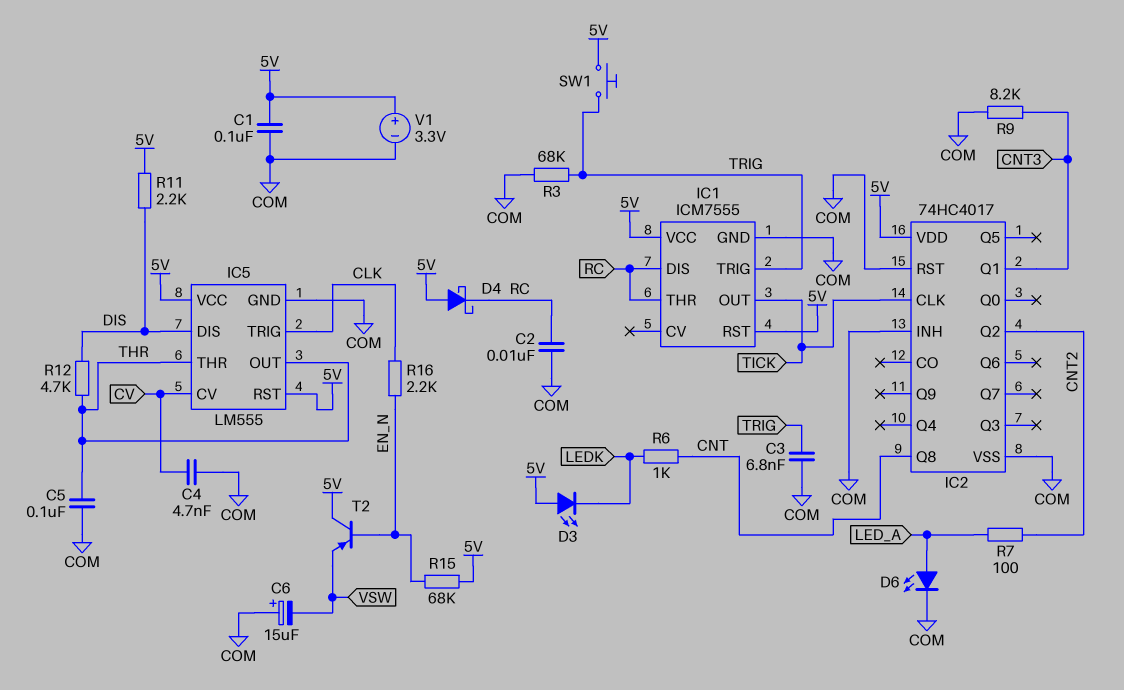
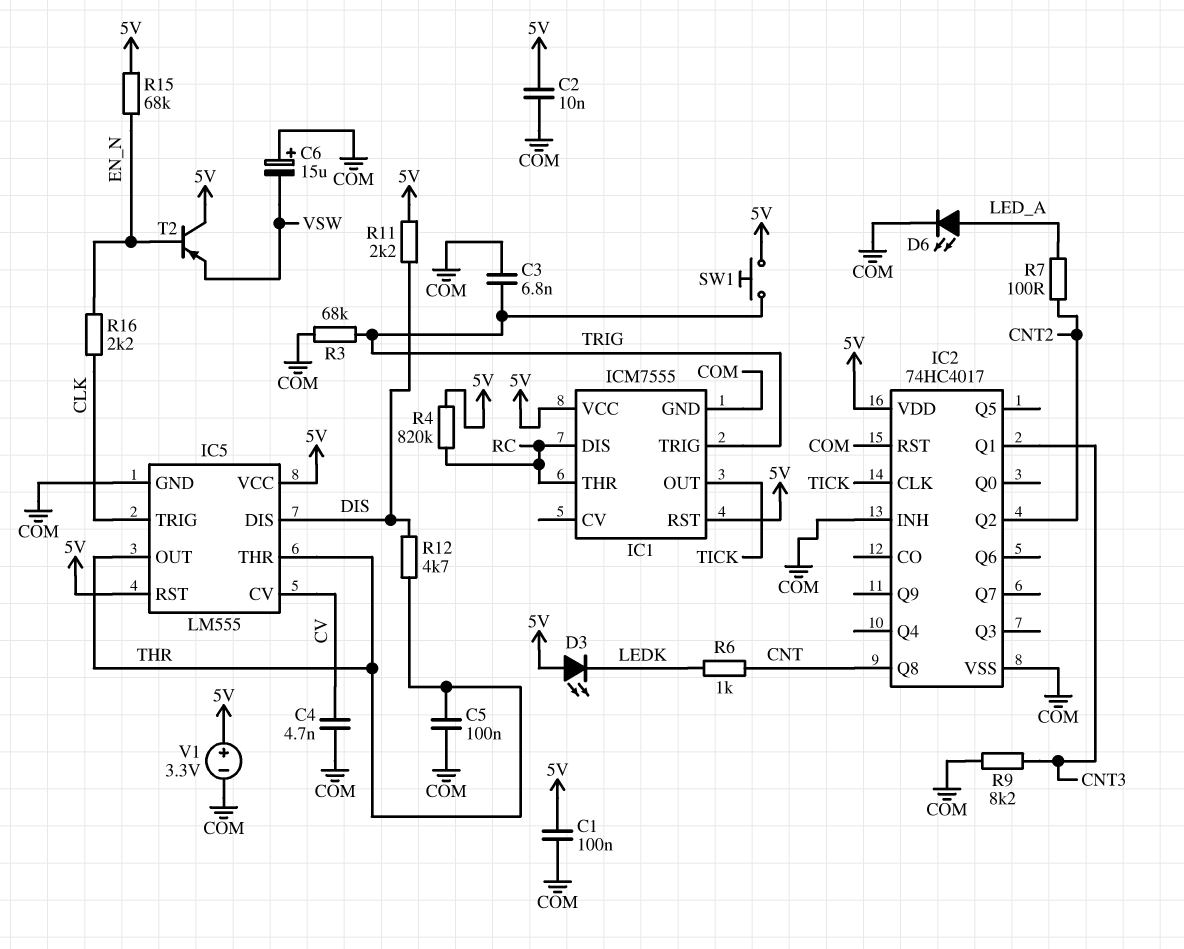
C2: 10nF (COM, RC) -> 10nF (5V, COM)
D4: schottky (A 5V, K RC) -> none
R4: none -> 820k (5V, RC)

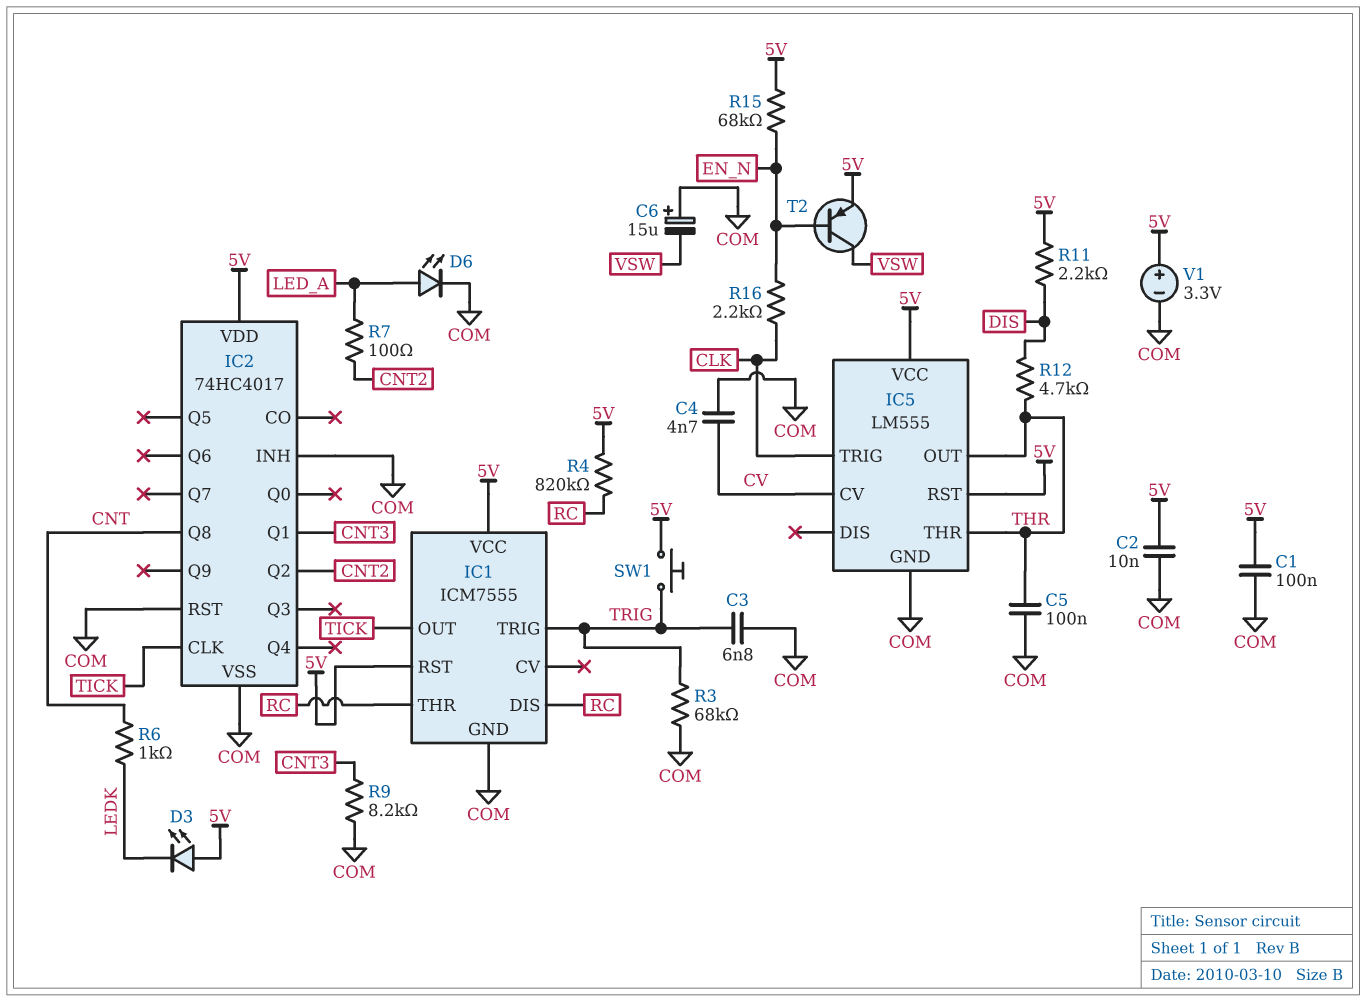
IC5 pin DIS: DIS -> none
T2: PNP (B EN_N, C 5V, E VSW) -> PNP (B EN_N, C VSW, E 5V)

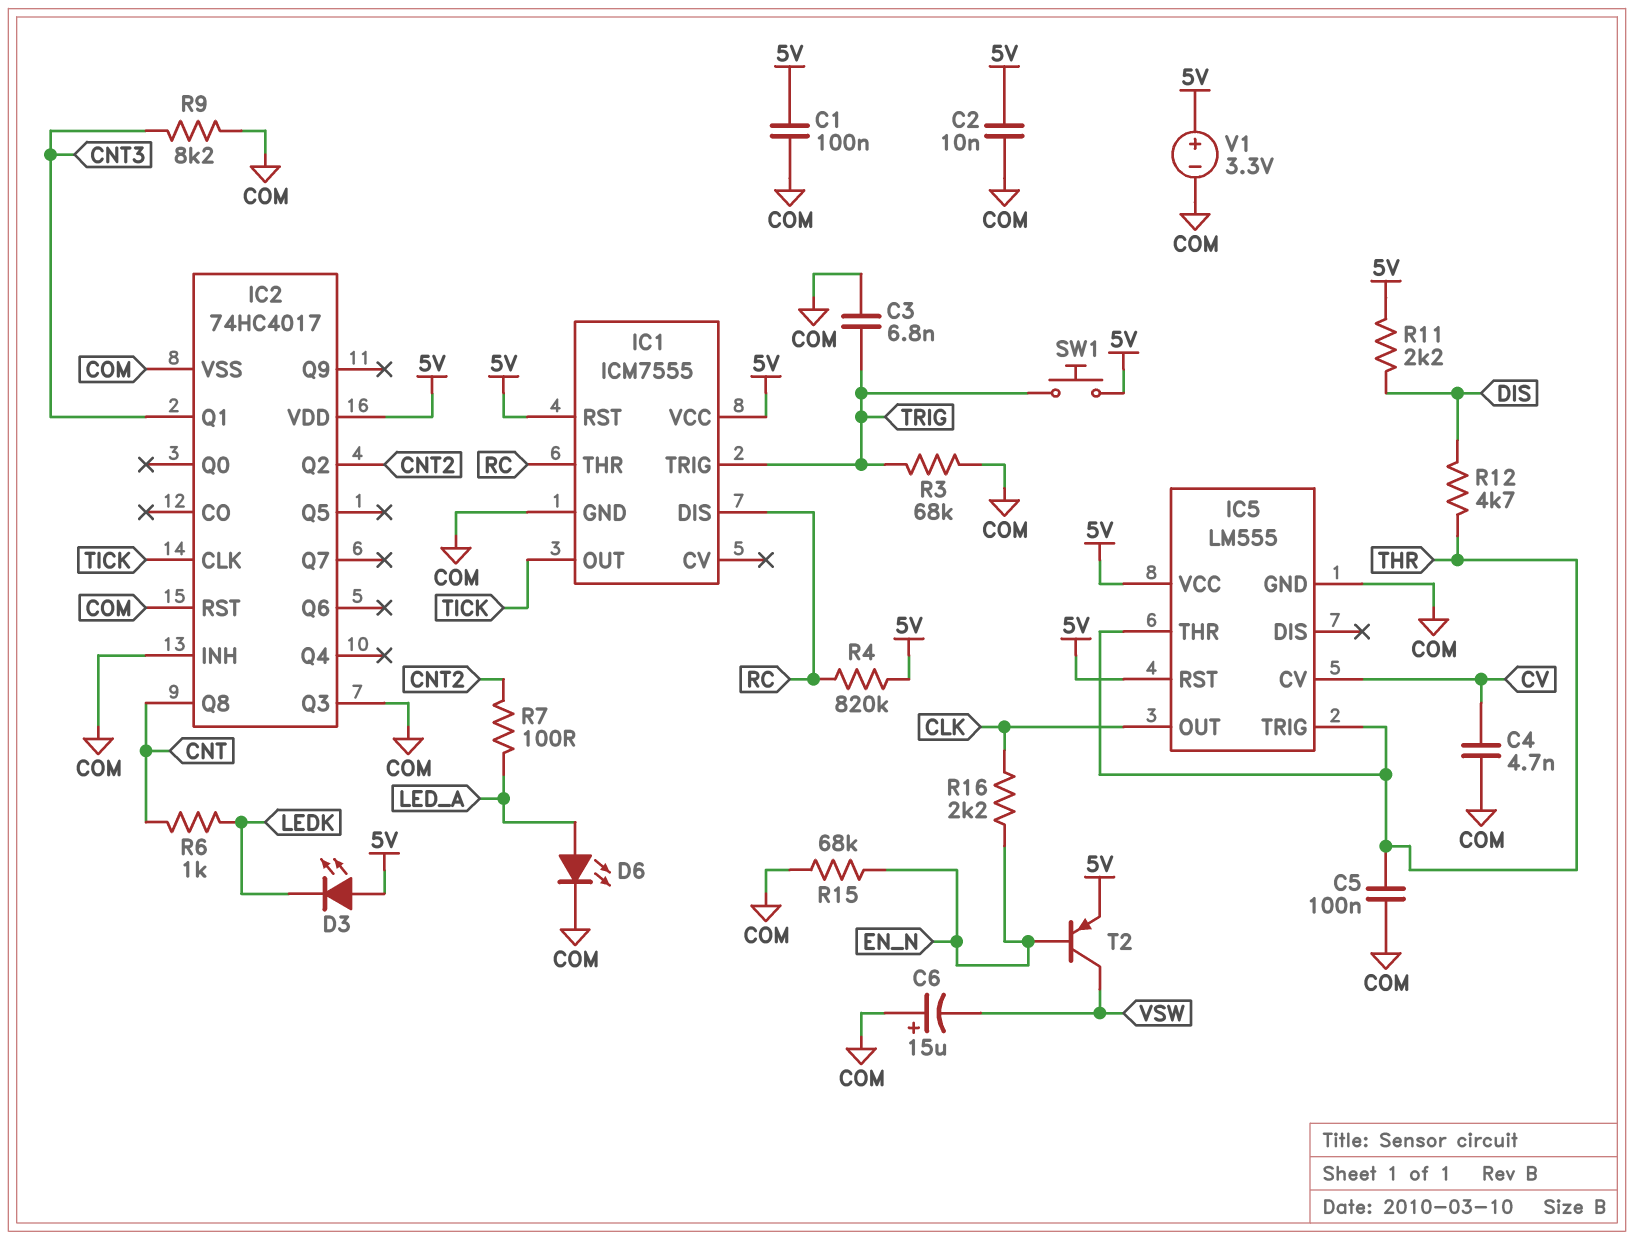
IC2 pin Q3: none -> COM
IC5 pin OUT: THR -> CLK
IC5 pin TRIG: CLK -> THR
R15: 68k (5V, EN_N) -> 68k (COM, EN_N)

